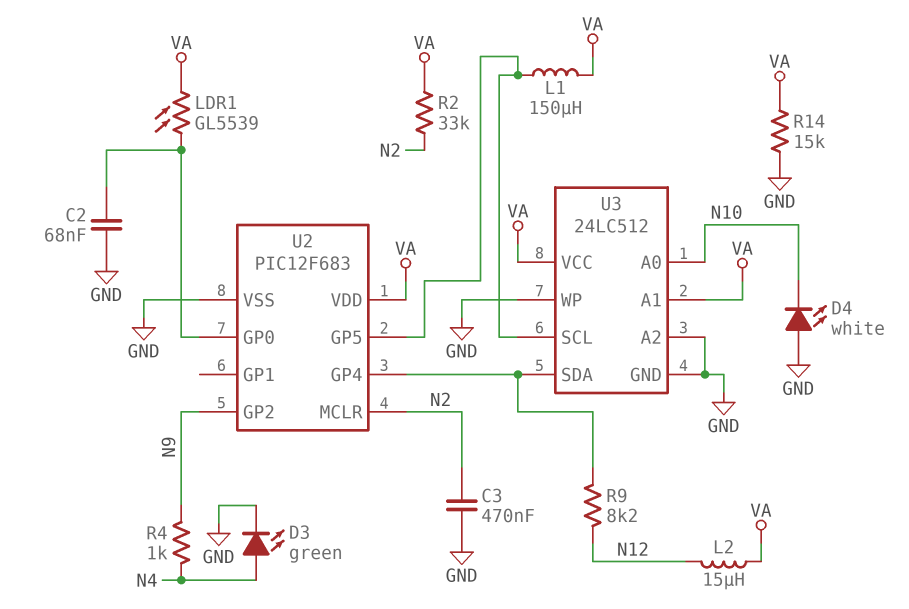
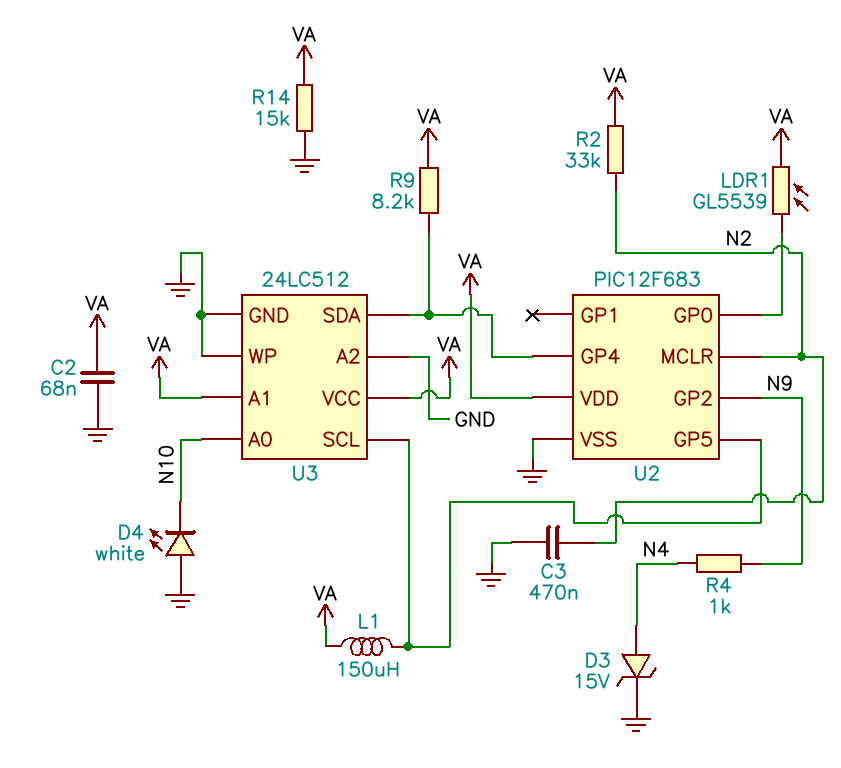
C2: 68nF (GND, U2/GP0) -> 68nF (GND, VA)
D3: LED green (A N4, K GND) -> zener 15V (A N4, K GND)
L2: 15uH (N12, VA) -> none
R9: 8.2k (N12, U2/GP4) -> 8.2k (U2/GP4, VA)

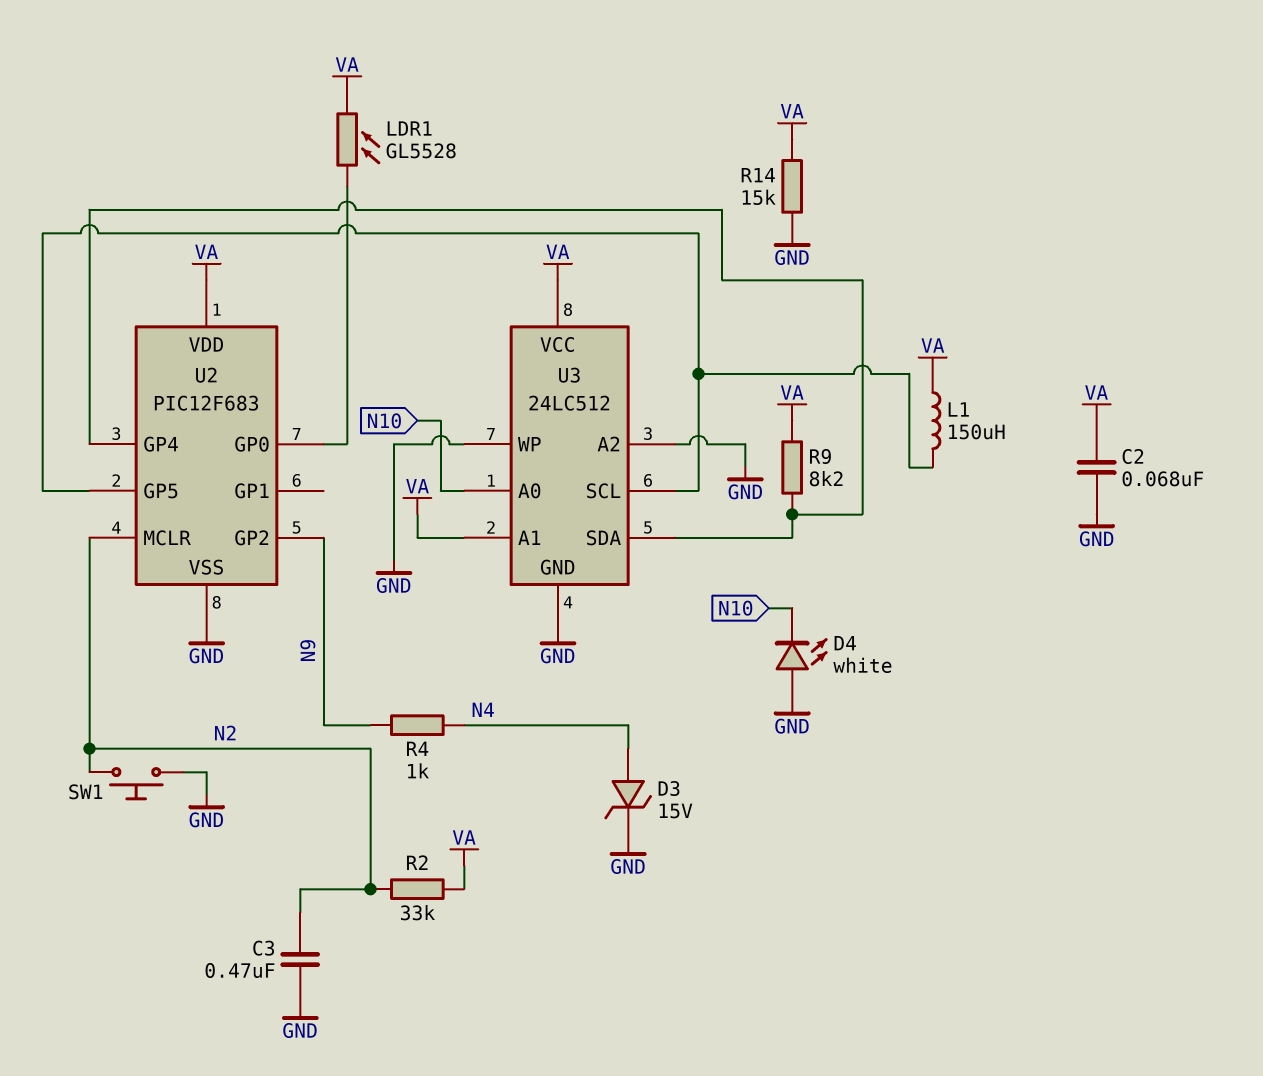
LDR1: GL5539 (U2/GP0, VA) -> GL5528 (U2/GP0, VA)
SW1: none -> button (GND, N2)

